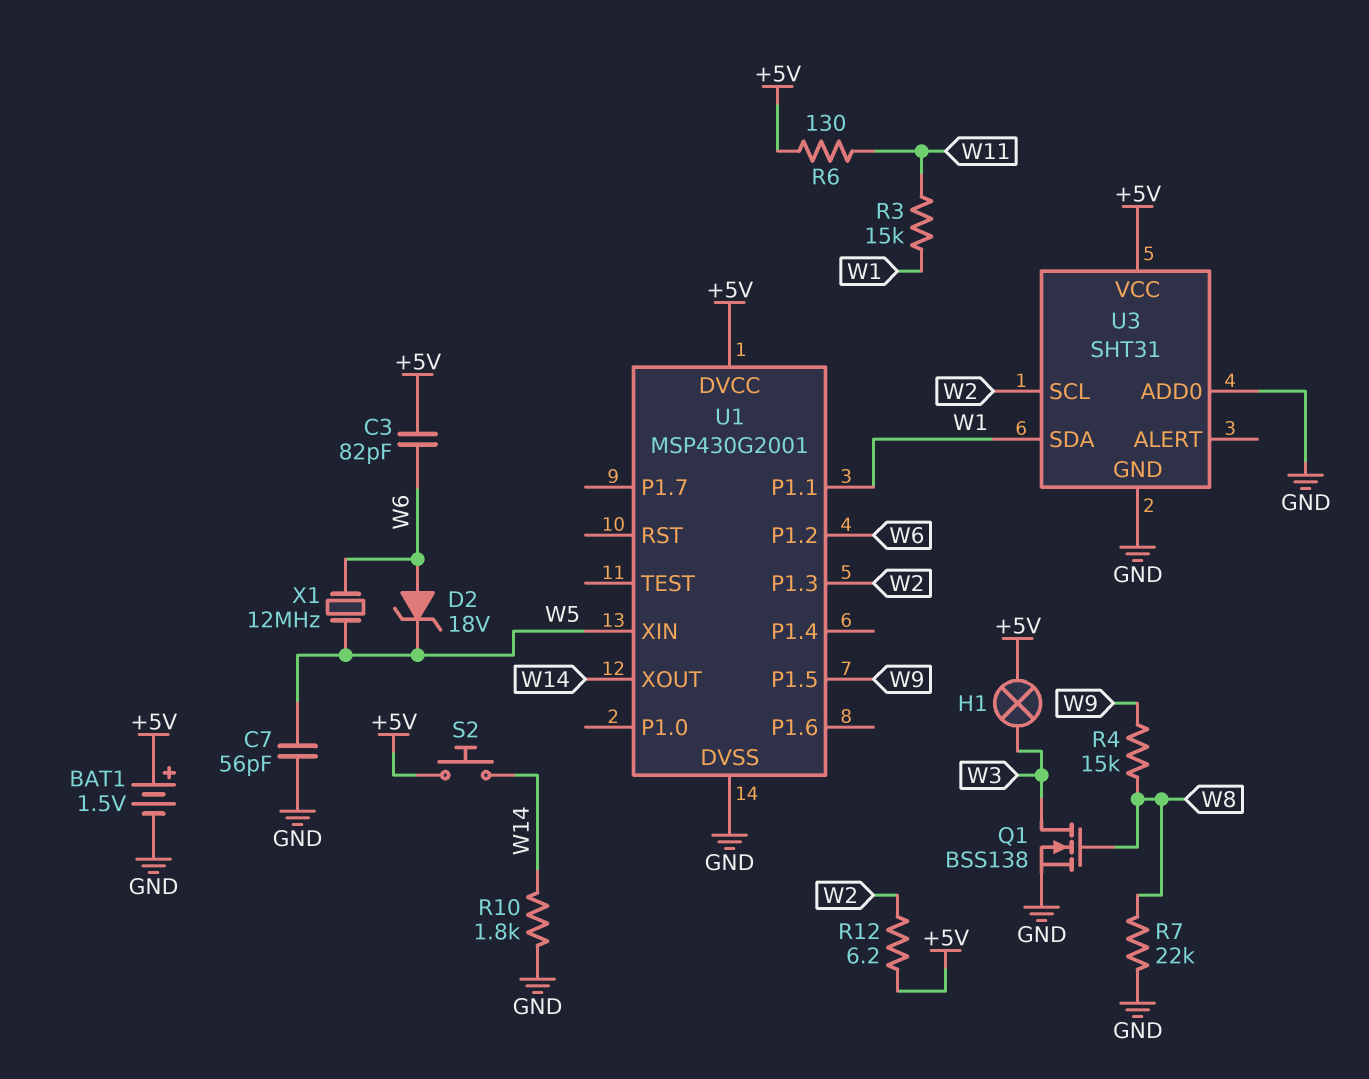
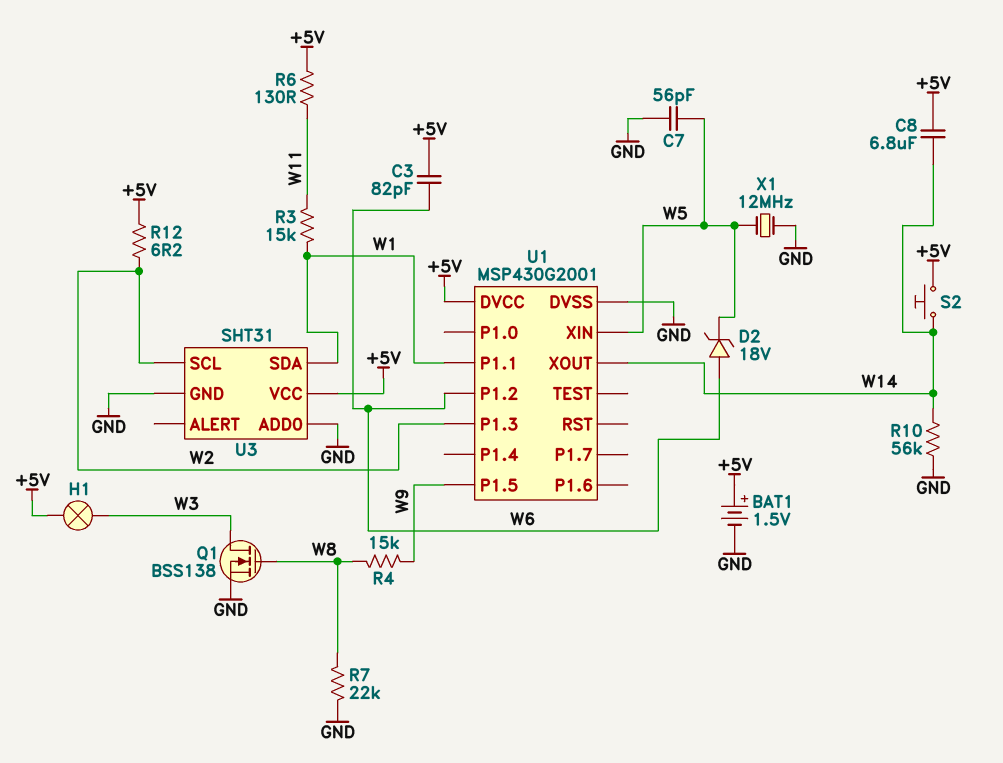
C8: none -> 6.8uF (+5V, W14)
R10: 1.8k (GND, W14) -> 56k (GND, W14)
X1: 12MHz (W5, W6) -> 12MHz (GND, W5)

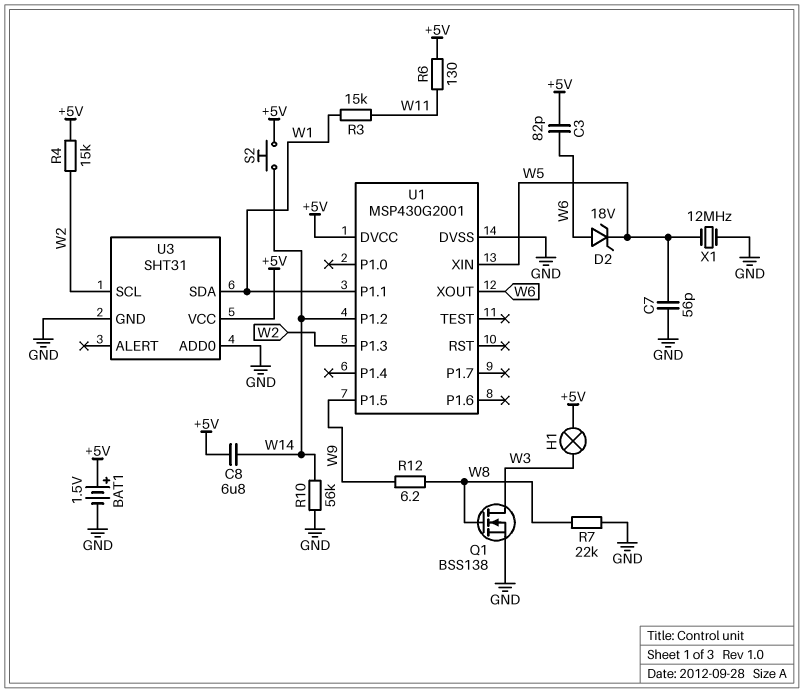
R4: 15k (W8, W9) -> 15k (+5V, W2)
R12: 6.2 (+5V, W2) -> 6.2 (W8, W9)
U1 pin P1.2: W6 -> W14
U1 pin XOUT: W14 -> W6

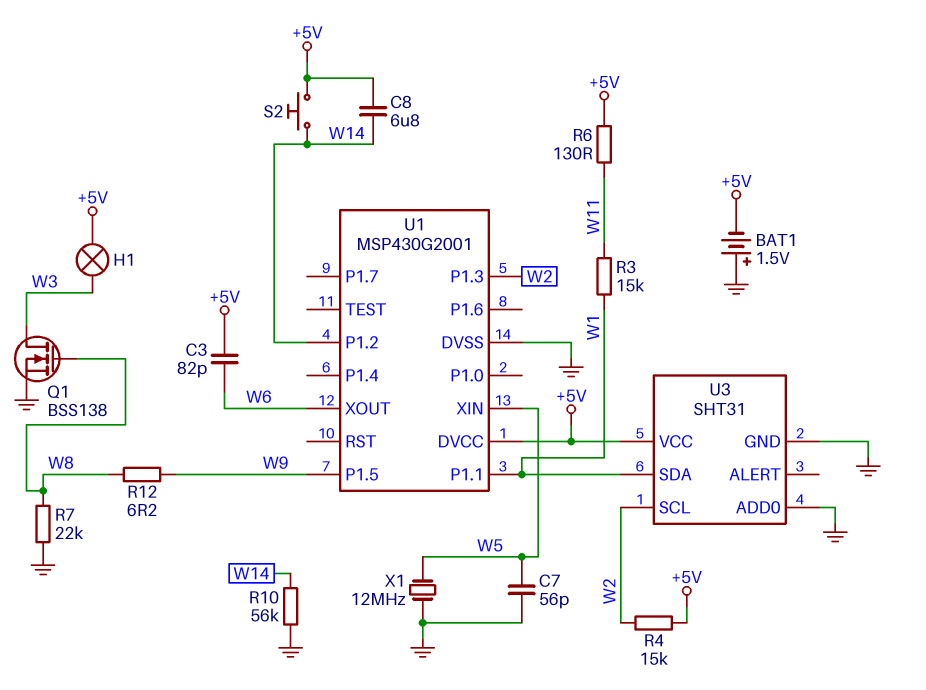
BAT1: 1.5V (plus +5V, minus GND) -> 1.5V (plus GND, minus +5V)
D2: zener 18V (A W6, K W5) -> none

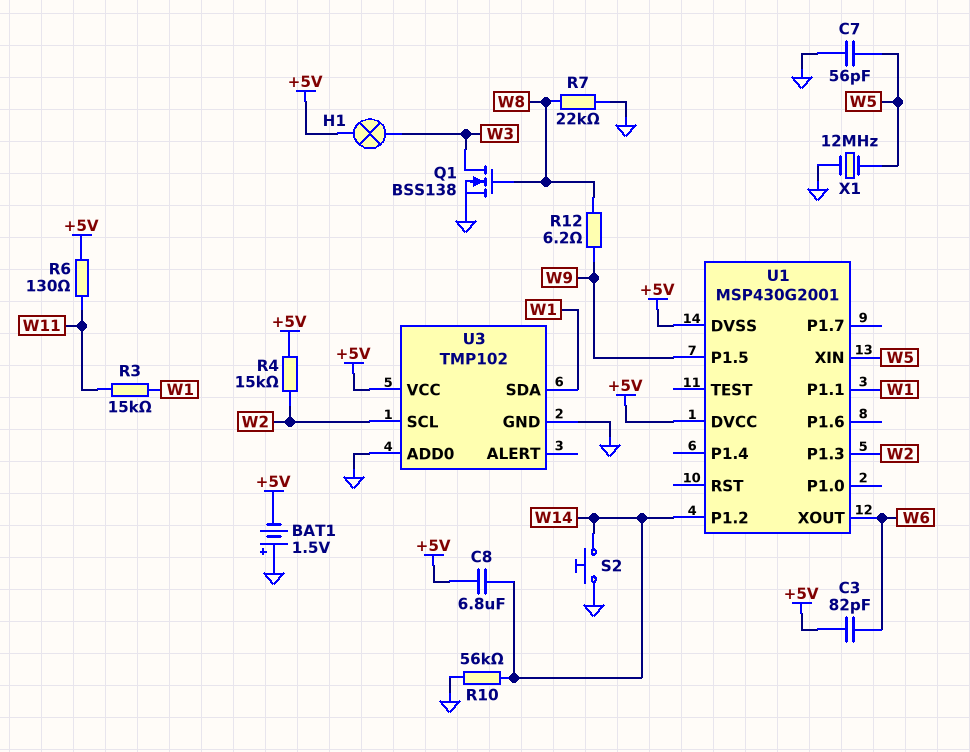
S2: button (+5V, W14) -> button (GND, W14)
U1 pin DVSS: GND -> +5V
U3: SHT31 -> TMP102

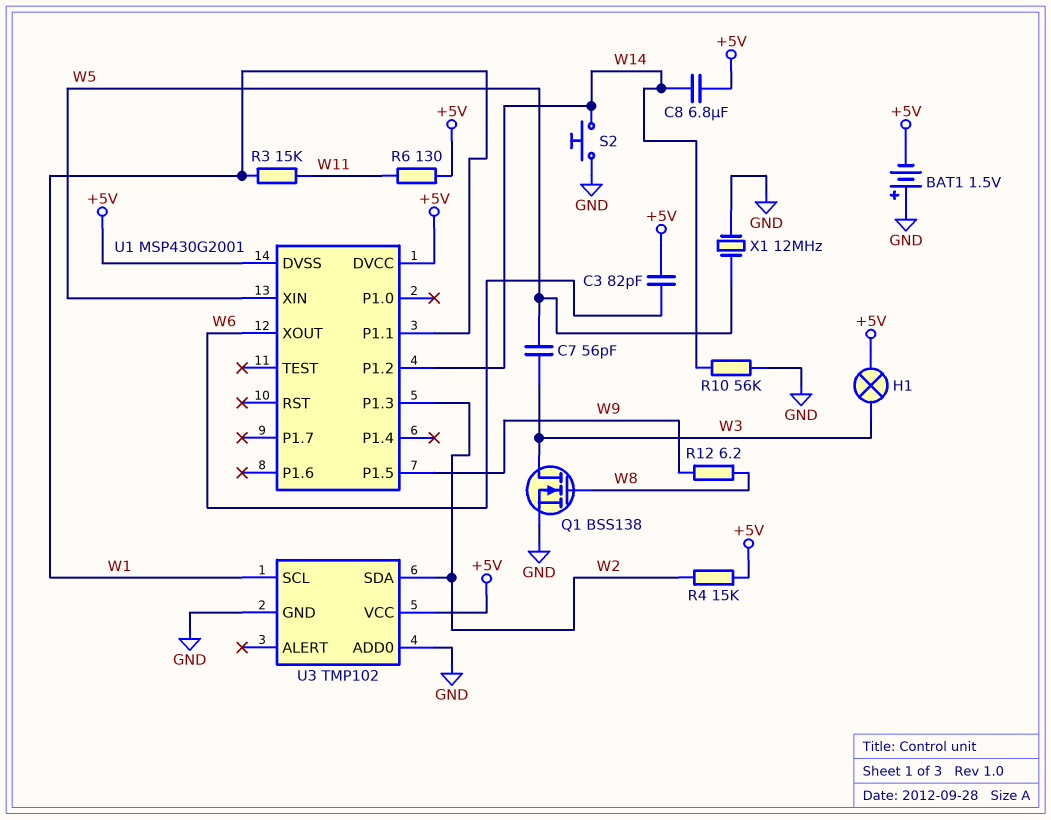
C7: 56pF (GND, W5) -> 56pF (W3, W5)
R7: 22k (GND, W8) -> none
U3 pin SCL: W2 -> W1
U3 pin SDA: W1 -> W2

